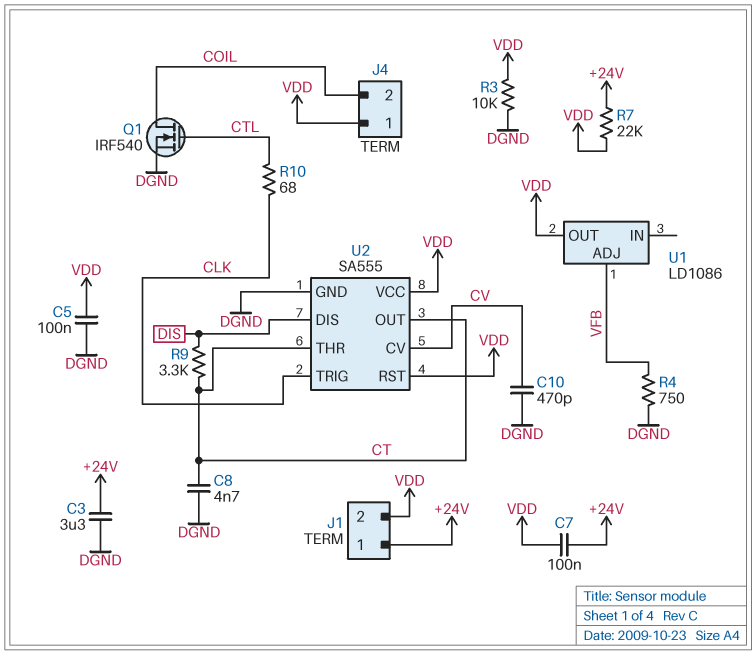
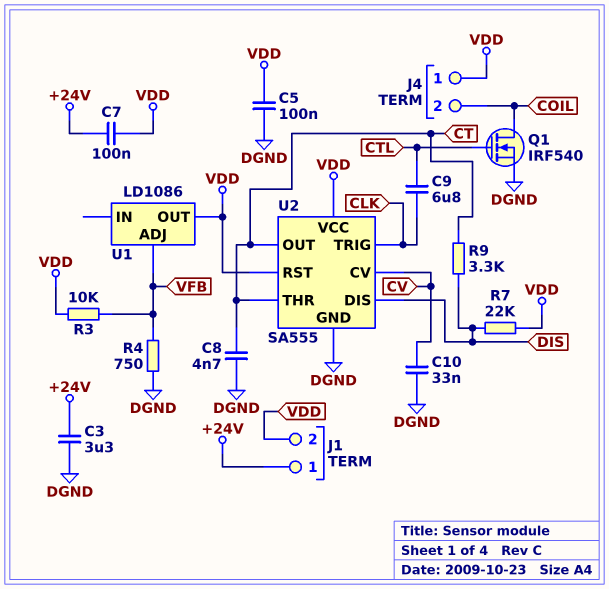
C9: none -> 6.8uF (CLK, CTL)
C10: 470pF (CV, DGND) -> 33nF (CV, DGND)
R3: 10k (DGND, VDD) -> 10k (VDD, VFB)
R7: 22k (+24V, VDD) -> 22k (DIS, VDD)
R10: 68 (CLK, CTL) -> none

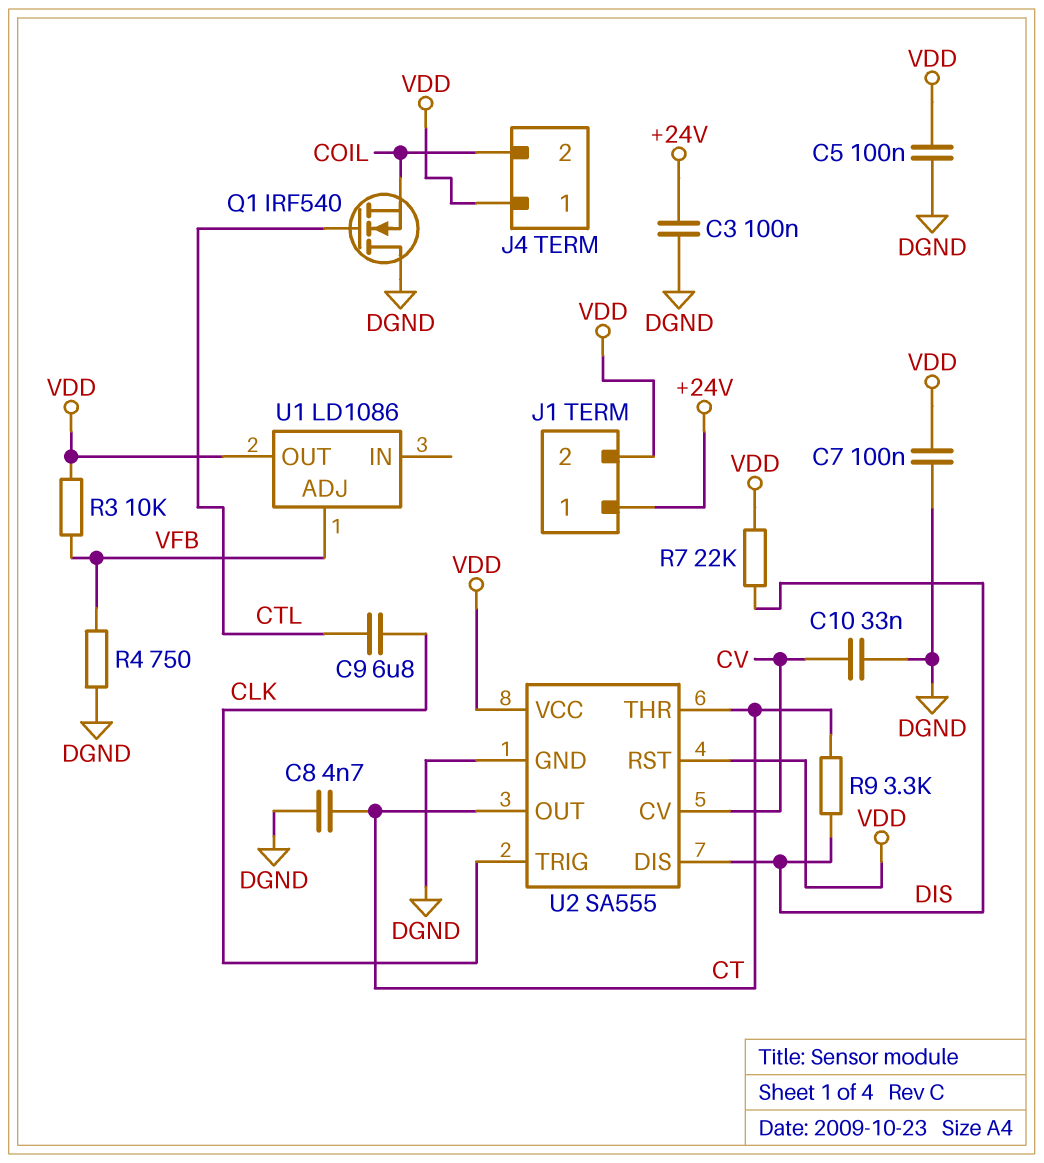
C3: 3.3uF (+24V, DGND) -> 100nF (+24V, DGND)
C7: 100nF (+24V, VDD) -> 100nF (DGND, VDD)
Q1: NMOS IRF540 (G CTL, D COIL, S DGND) -> NMOS IRF540 (G CTL, D DGND, S COIL)

